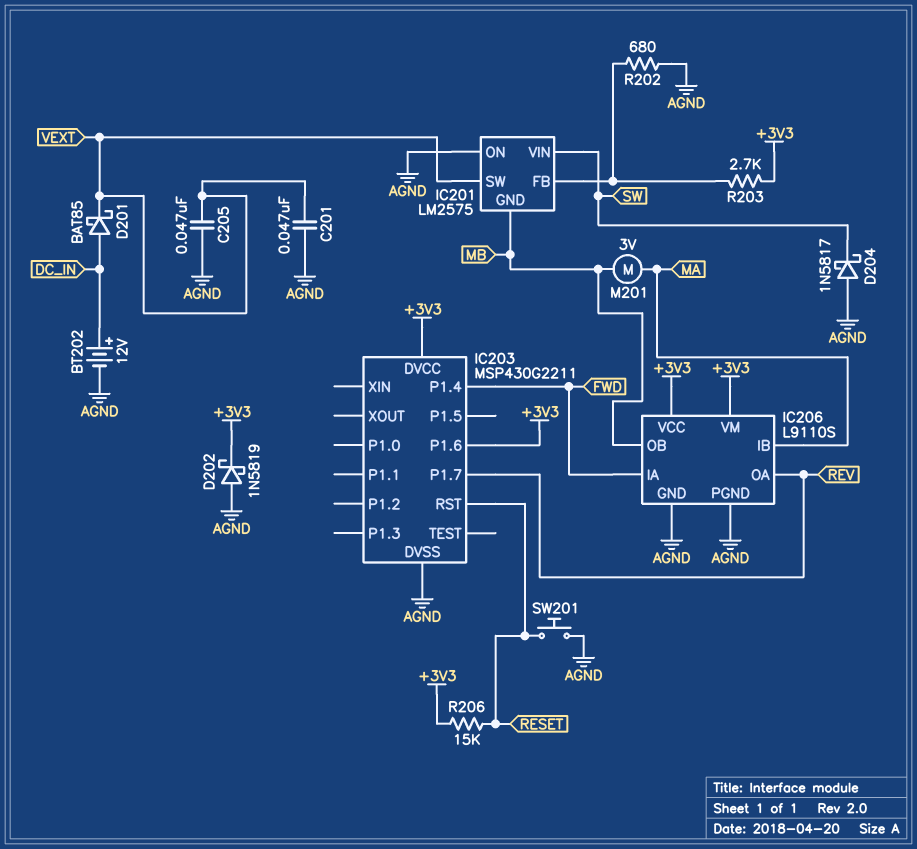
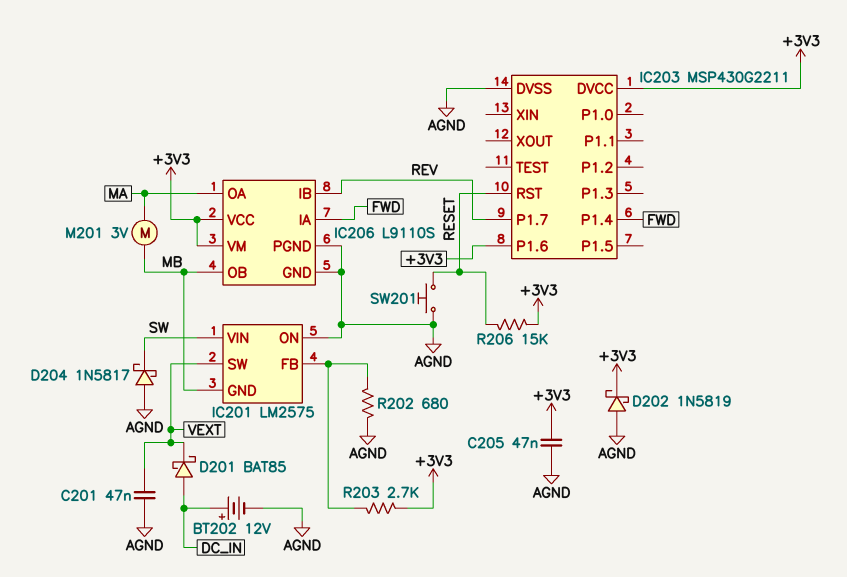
C205: 47nF (AGND, VEXT) -> 47nF (+3V3, AGND)
IC206 pin IB: MA -> REV
IC206 pin OA: REV -> MA

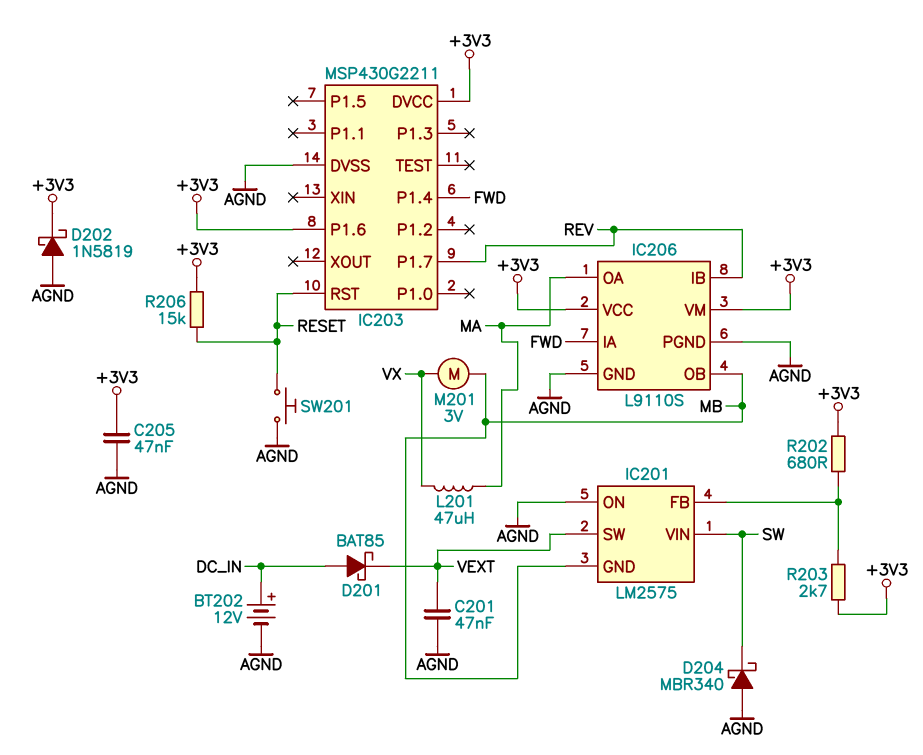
D204: schottky 1N5817 (A AGND, K SW) -> schottky MBR340 (A AGND, K SW)
L201: none -> 47uH (MA, VX)
M201: motor 3V (MA, MB) -> motor 3V (MB, VX)
R202: 680 (AGND, IC201/FB) -> 680 (+3V3, IC201/FB)

